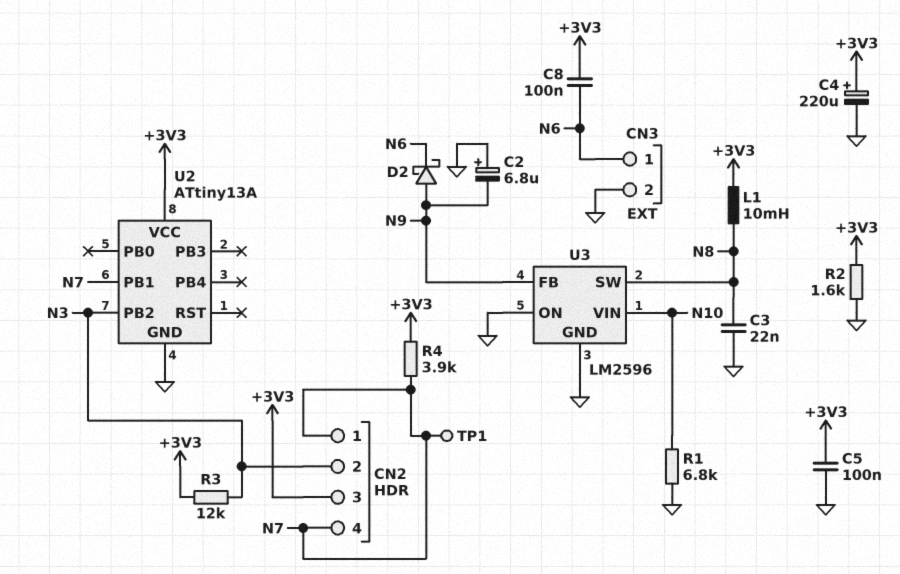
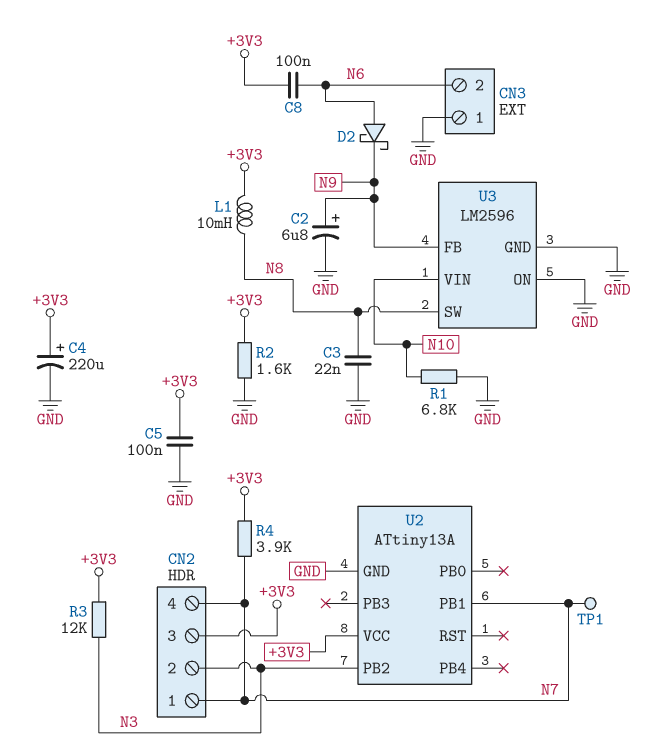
C2: 6.8uF (plus GND, minus N9) -> 6.8uF (plus N9, minus GND)
CN3 pin 1: N6 -> GND
CN3 pin 2: GND -> N6
D2: schottky (A N9, K N6) -> schottky (A N6, K N9)

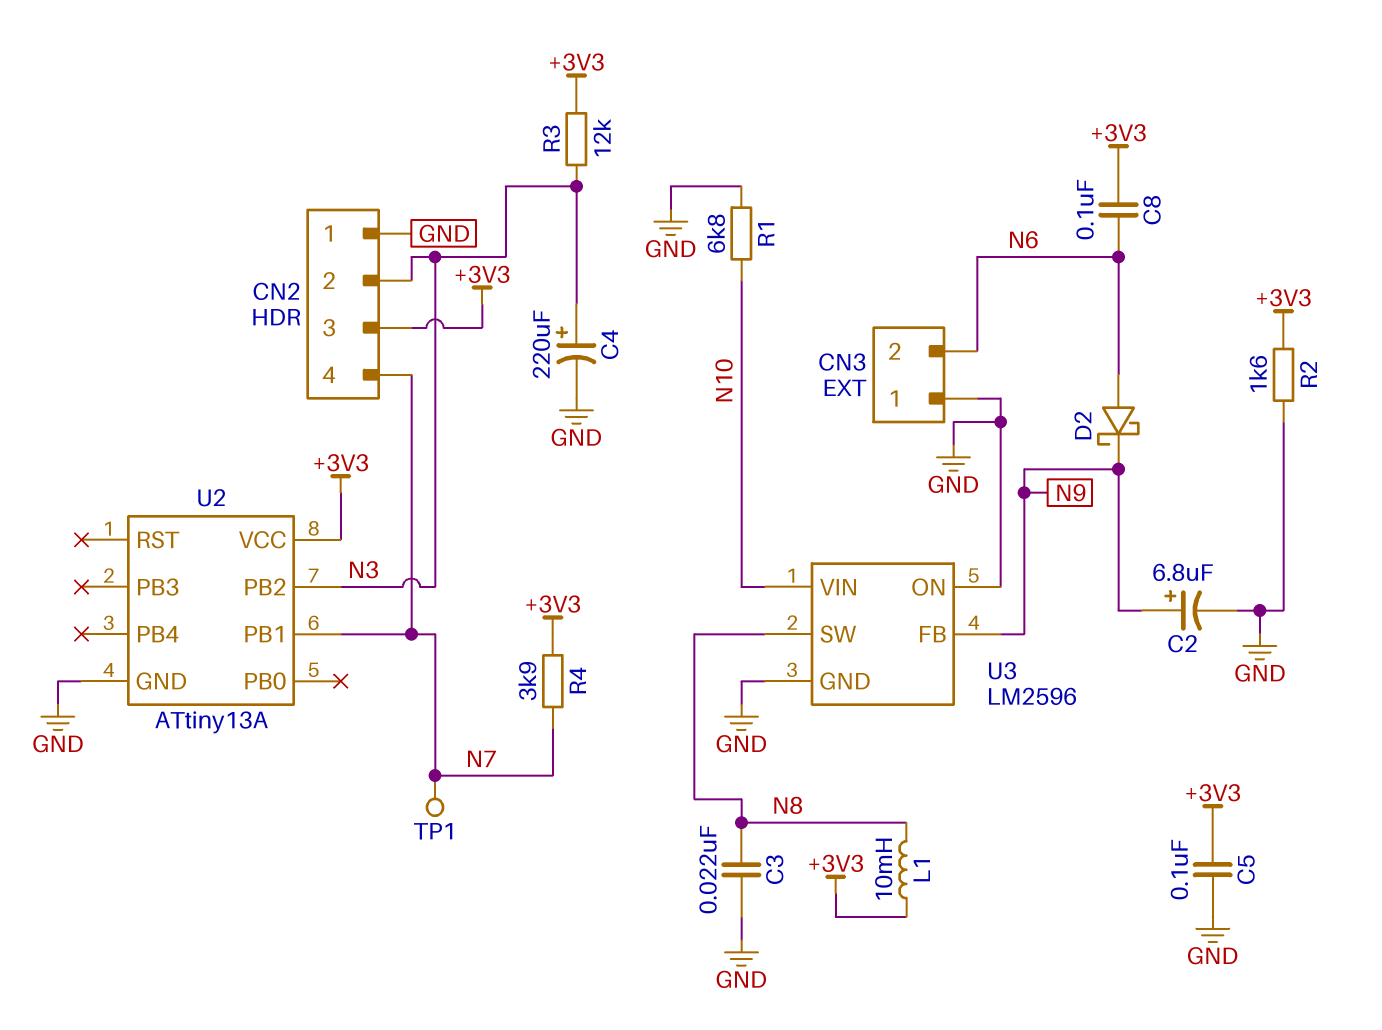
C4: 220uF (plus +3V3, minus GND) -> 220uF (plus N3, minus GND)
CN2 pin 1: N7 -> GND

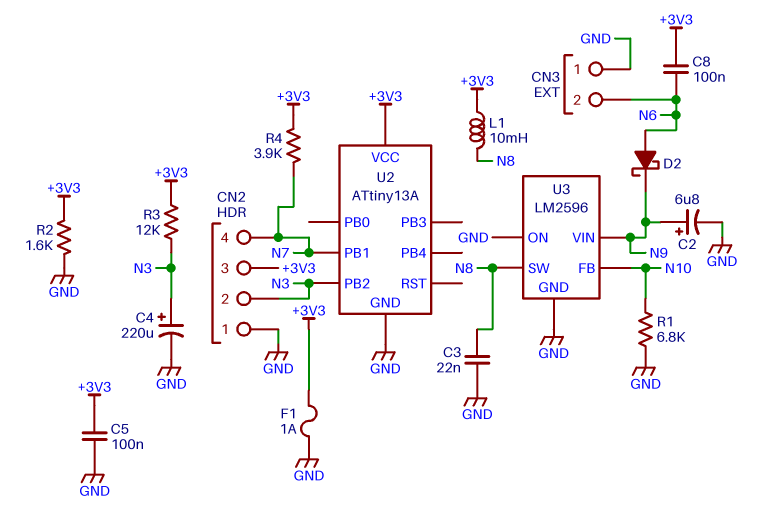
F1: none -> 1A (+3V3, GND)
TP1: test point (N7) -> none
U3 pin FB: N9 -> N10
U3 pin VIN: N10 -> N9

